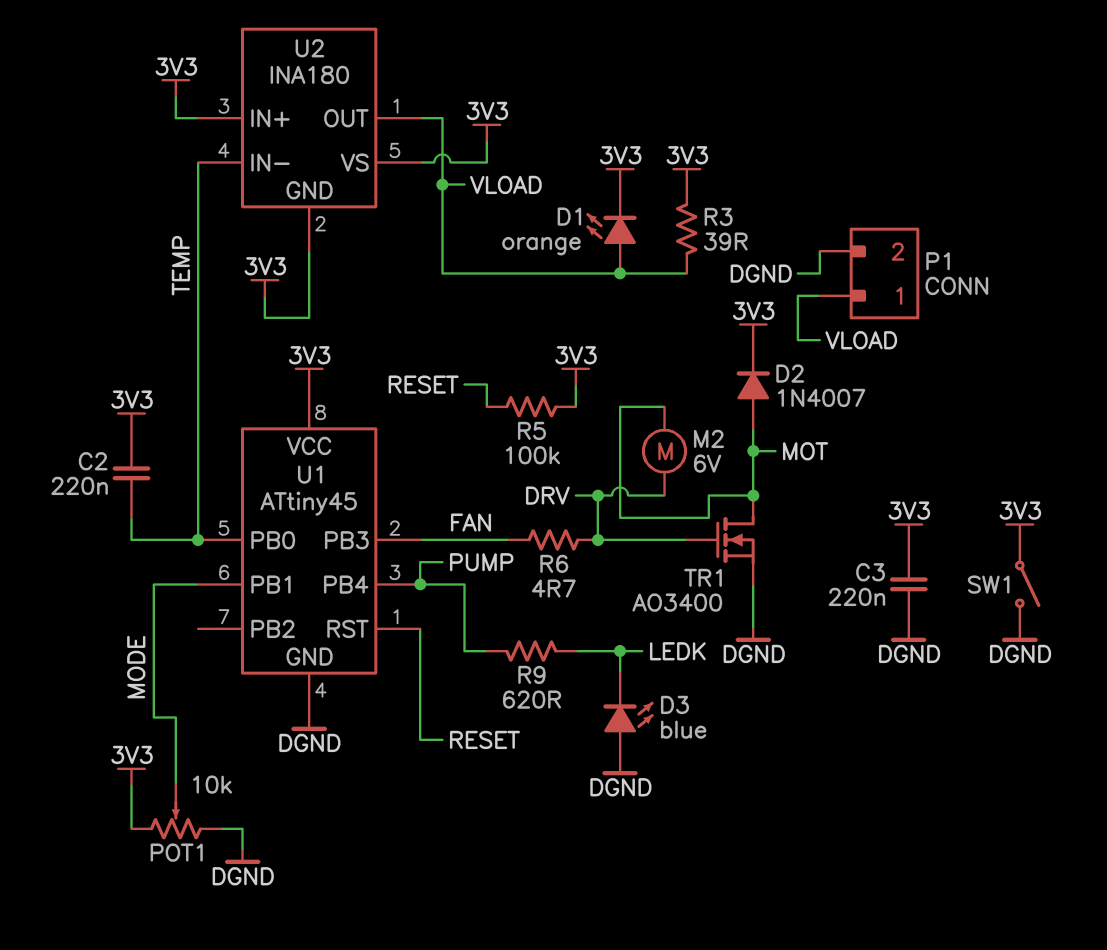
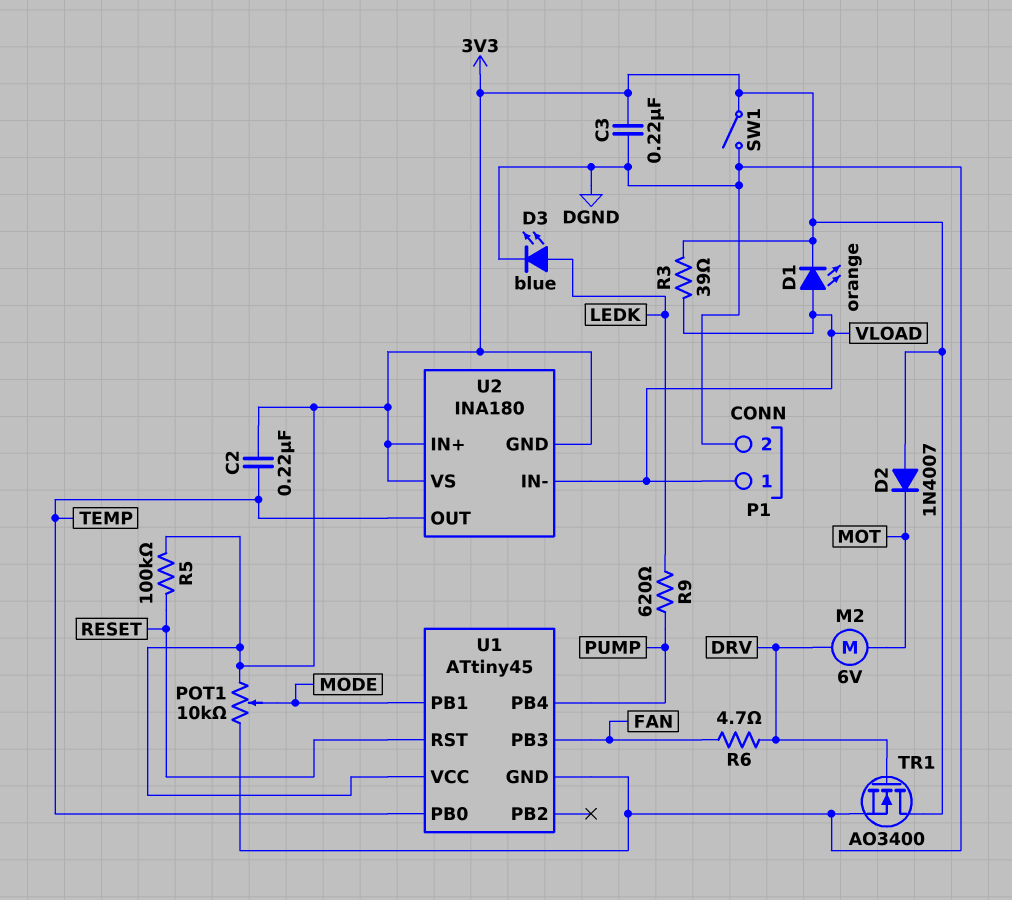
D2: diode 1N4007 (A MOT, K 3V3) -> diode 1N4007 (A 3V3, K MOT)
D3: LED blue (A DGND, K LEDK) -> LED blue (A LEDK, K DGND)
TR1: NMOS AO3400 (G DRV, D MOT, S DGND) -> NMOS AO3400 (G DRV, D 3V3, S DGND)
U2 pin IN-: TEMP -> VLOAD
U2 pin OUT: VLOAD -> TEMP

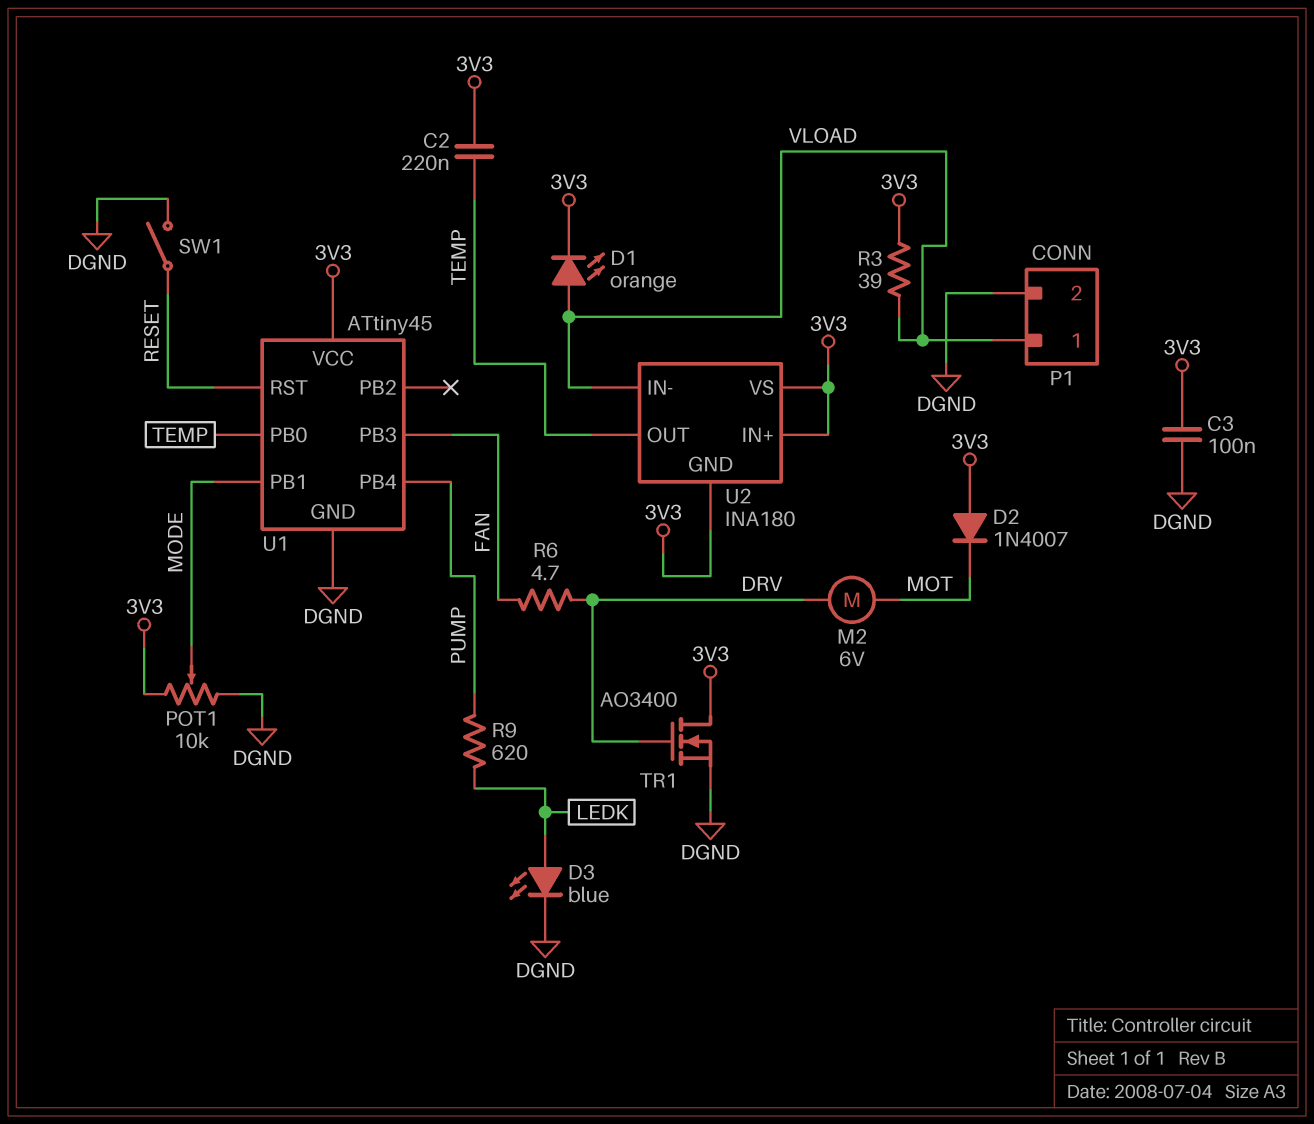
C3: 220nF (3V3, DGND) -> 100nF (3V3, DGND)
R5: 100k (3V3, RESET) -> none
SW1: switch (3V3, DGND) -> switch (DGND, RESET)

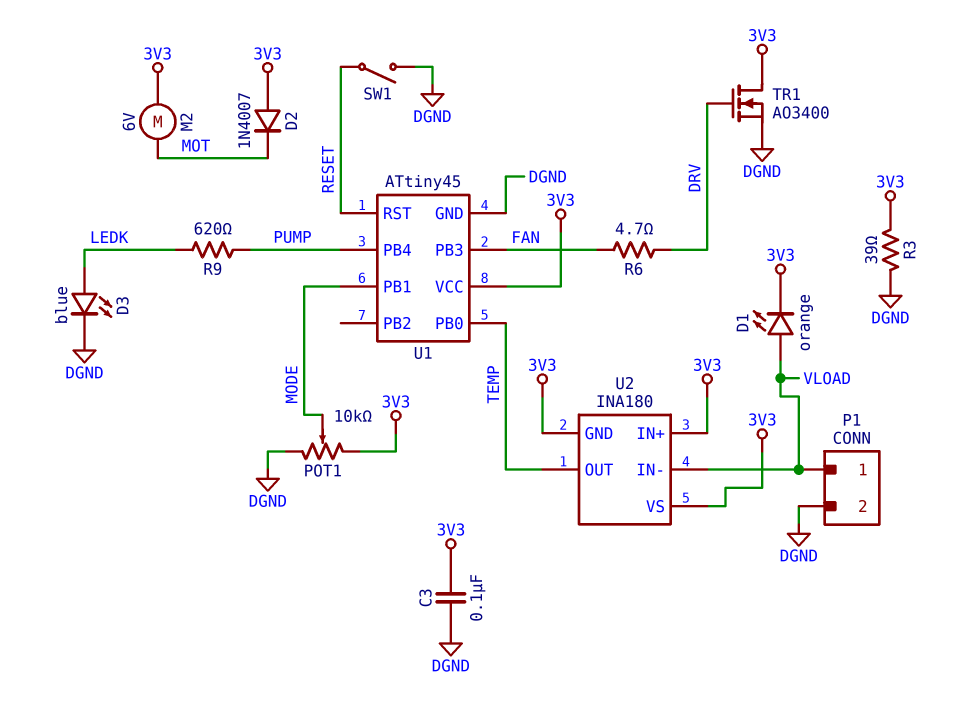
C2: 220nF (3V3, TEMP) -> none
M2: motor 6V (DRV, MOT) -> motor 6V (3V3, MOT)
R3: 39 (3V3, VLOAD) -> 39 (3V3, DGND)

